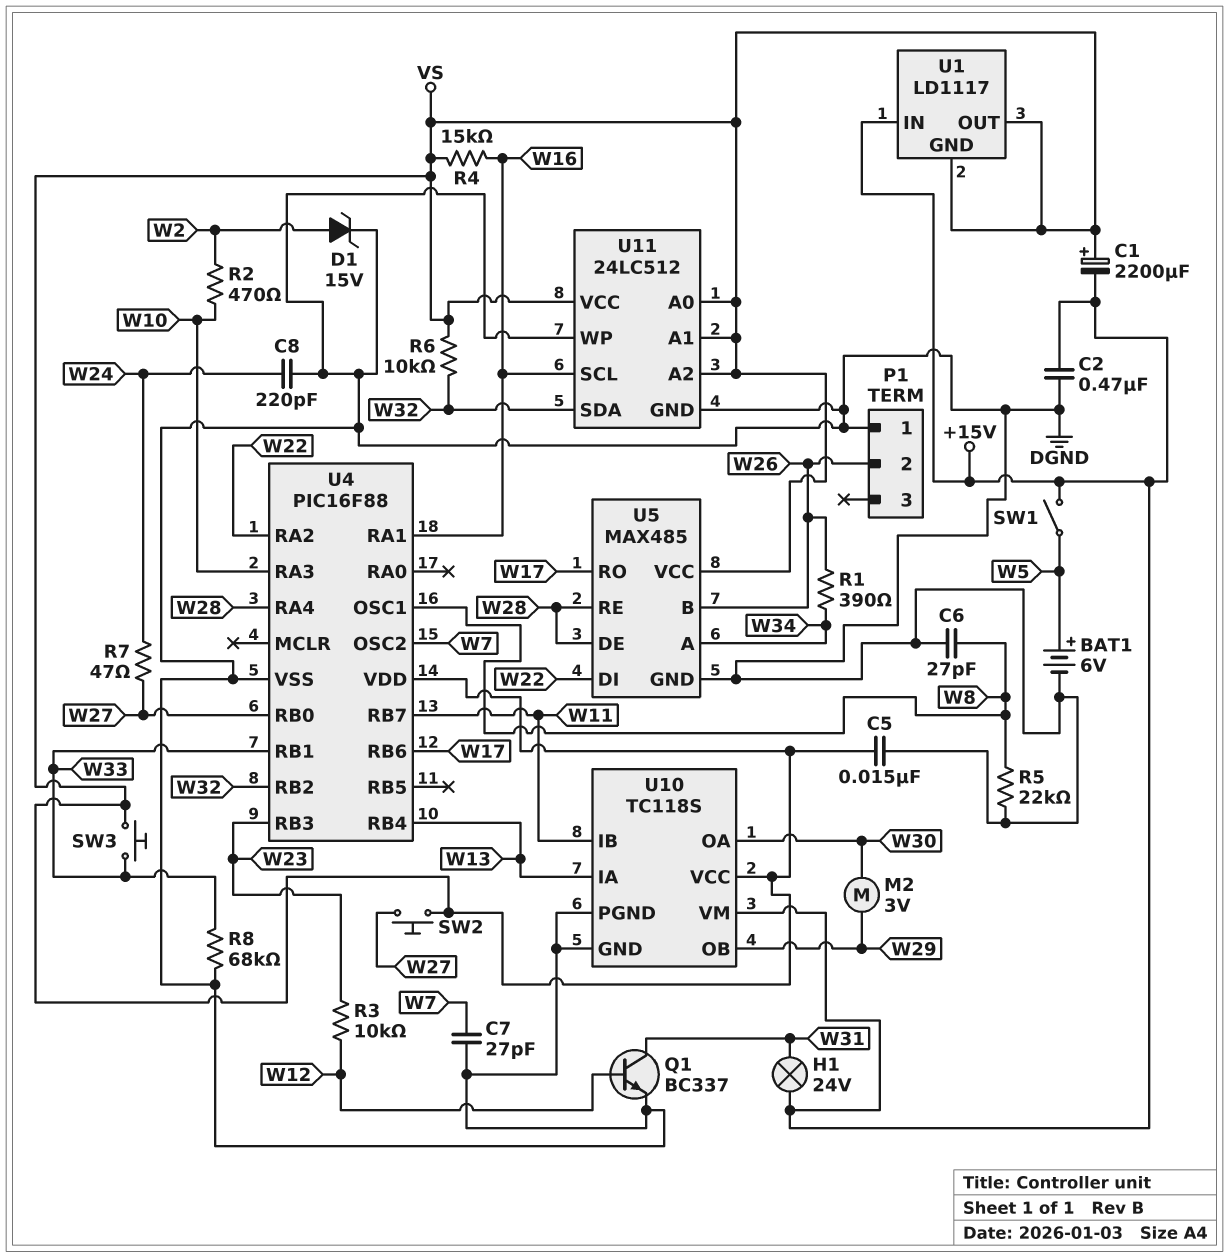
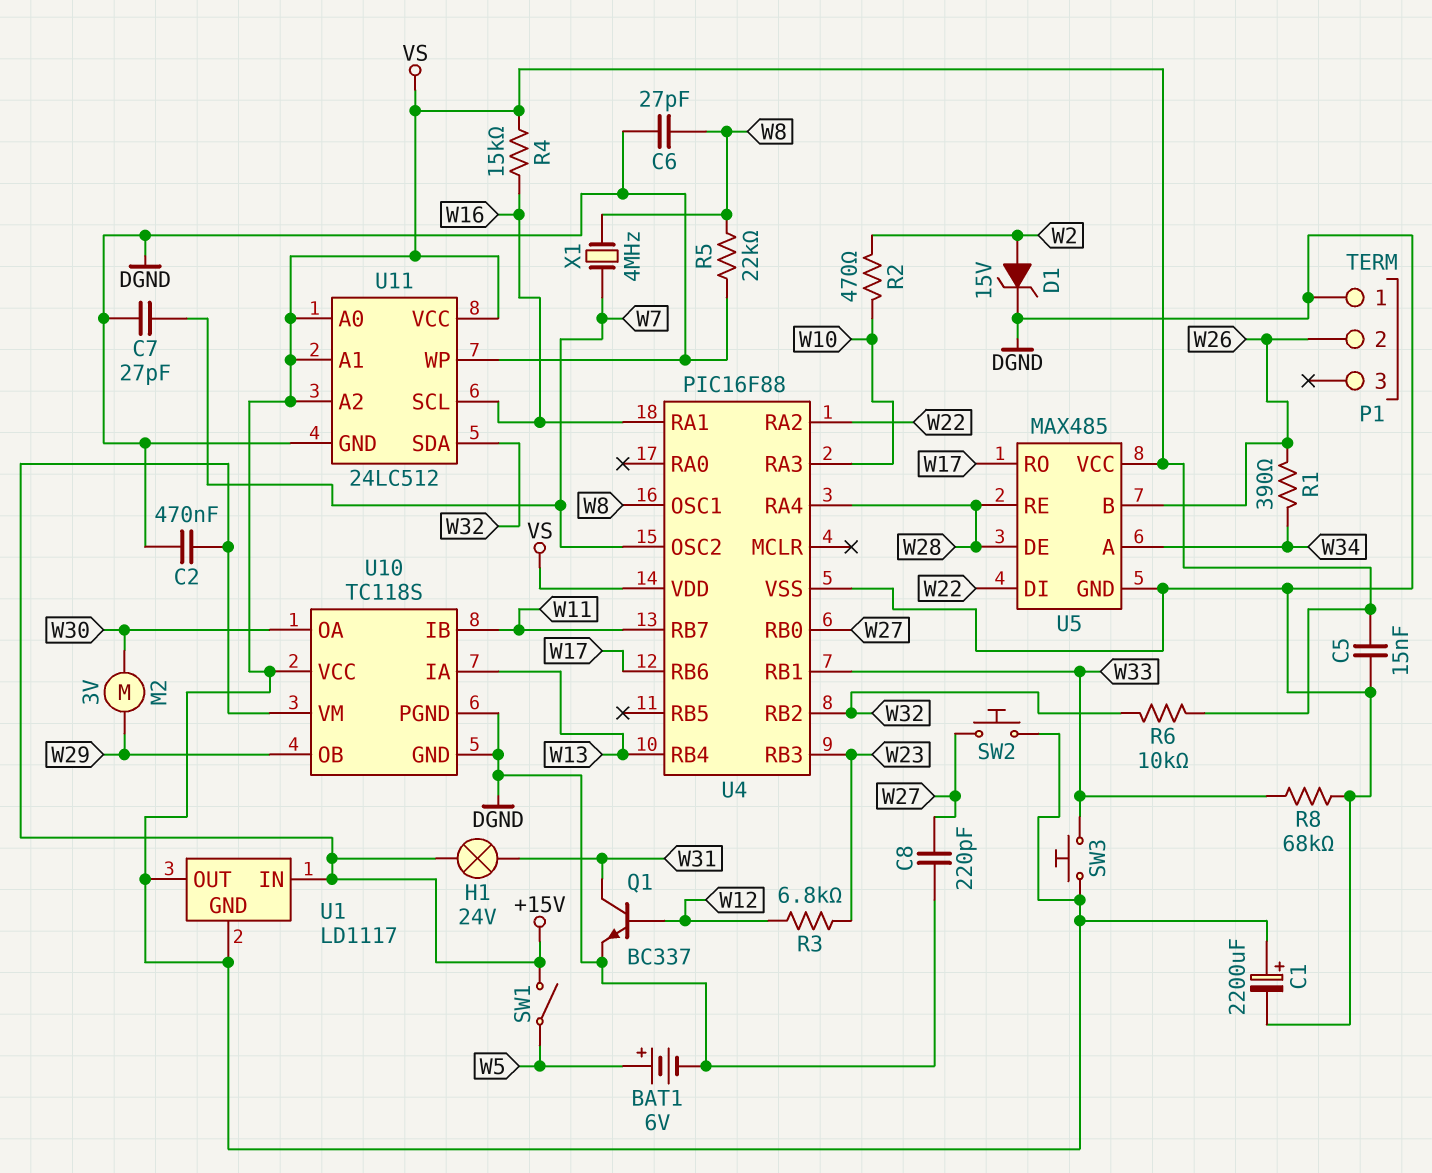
C1: 2200uF (plus VS, minus +15V) -> 2200uF (plus VS, minus DGND)
C8: 220pF (DGND, W24) -> 220pF (DGND, W27)
R3: 10k (W12, W23) -> 6.8k (W12, W23)
R7: 47 (W24, W27) -> none
X1: none -> 4MHz (W7, W8)

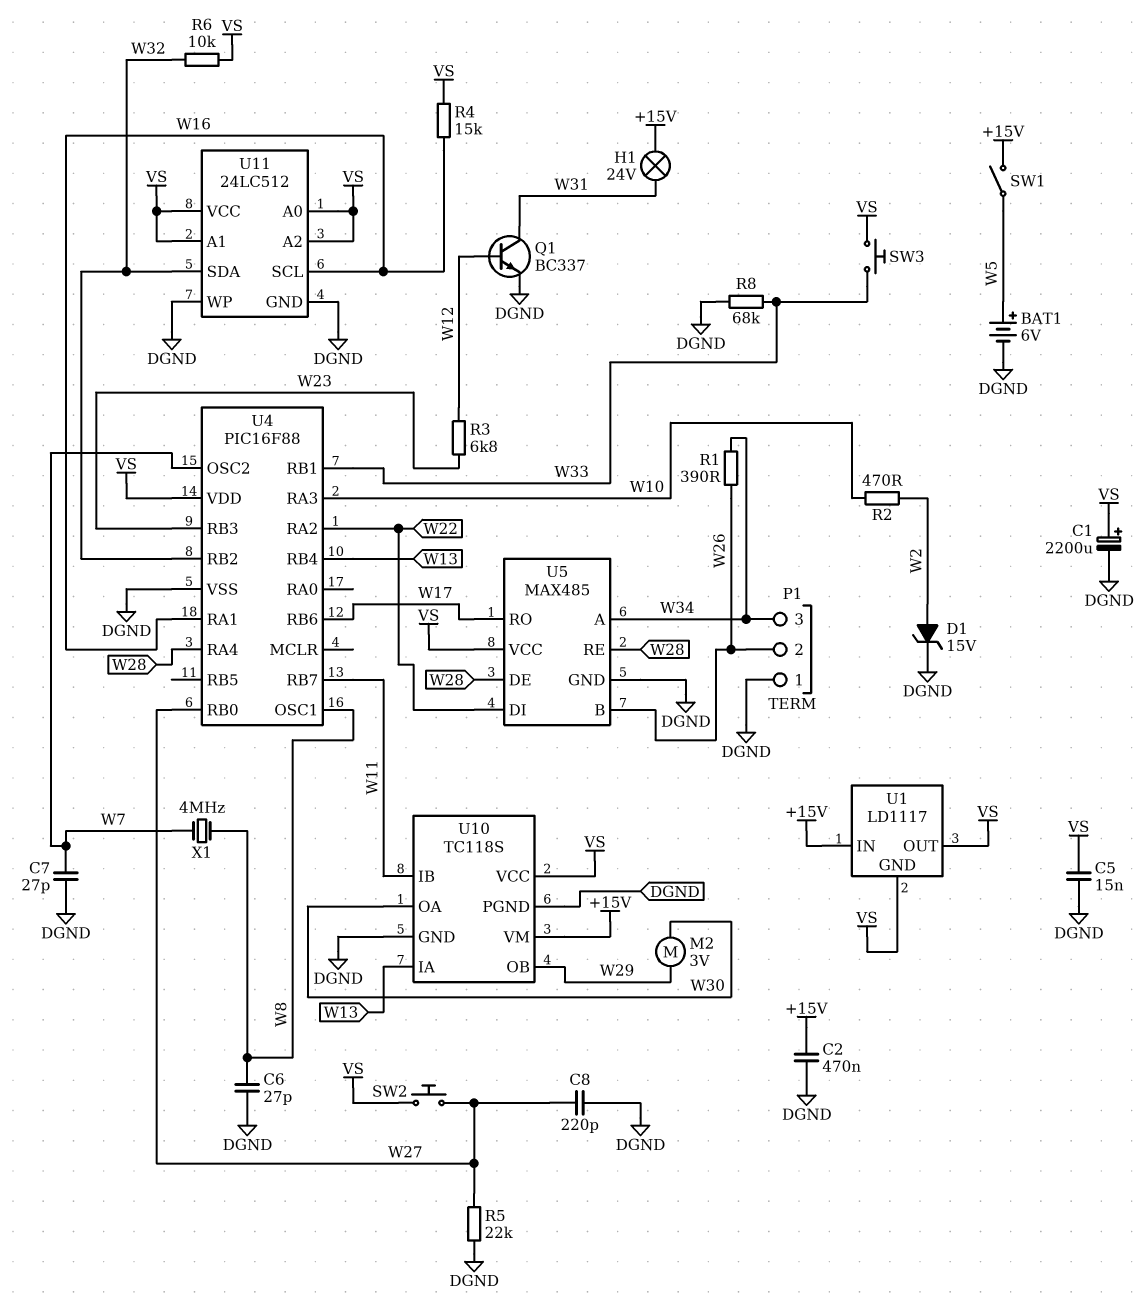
P1 pin 3: none -> W34
R5: 22k (DGND, W8) -> 22k (DGND, W27)

